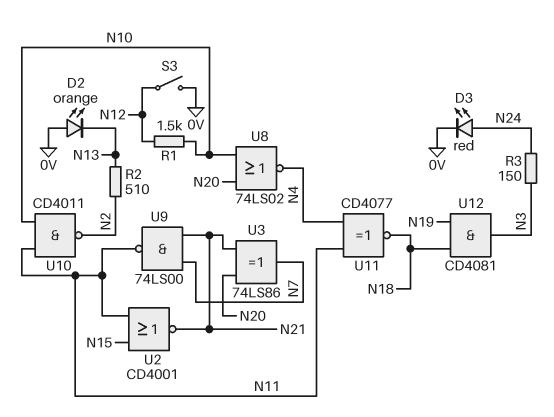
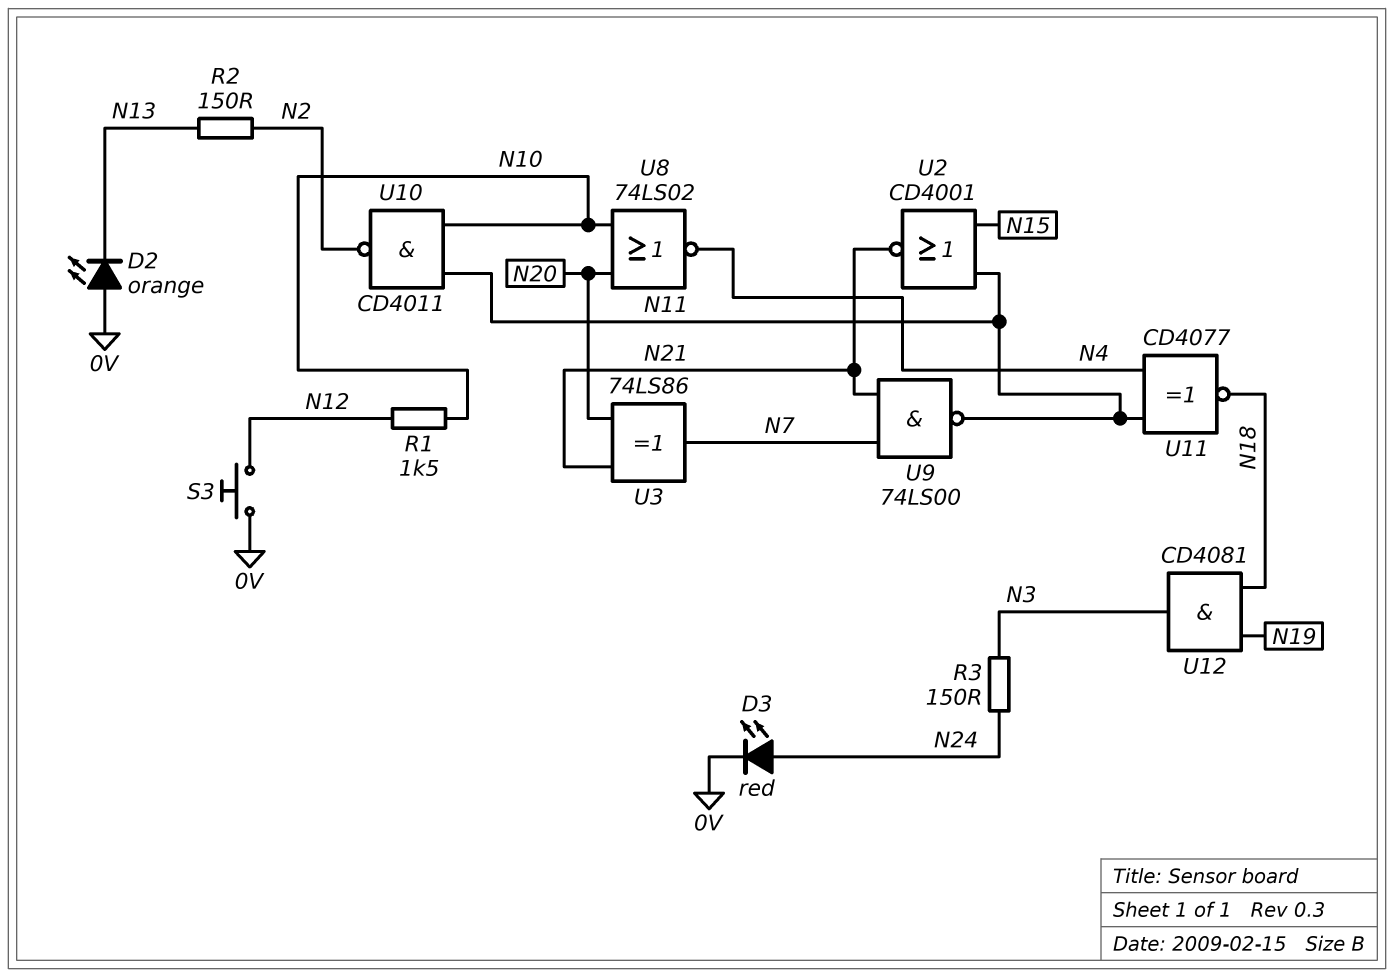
R2: 510 (N2, N13) -> 150 (N2, N13)
S3: switch (0V, N12) -> button (0V, N12)

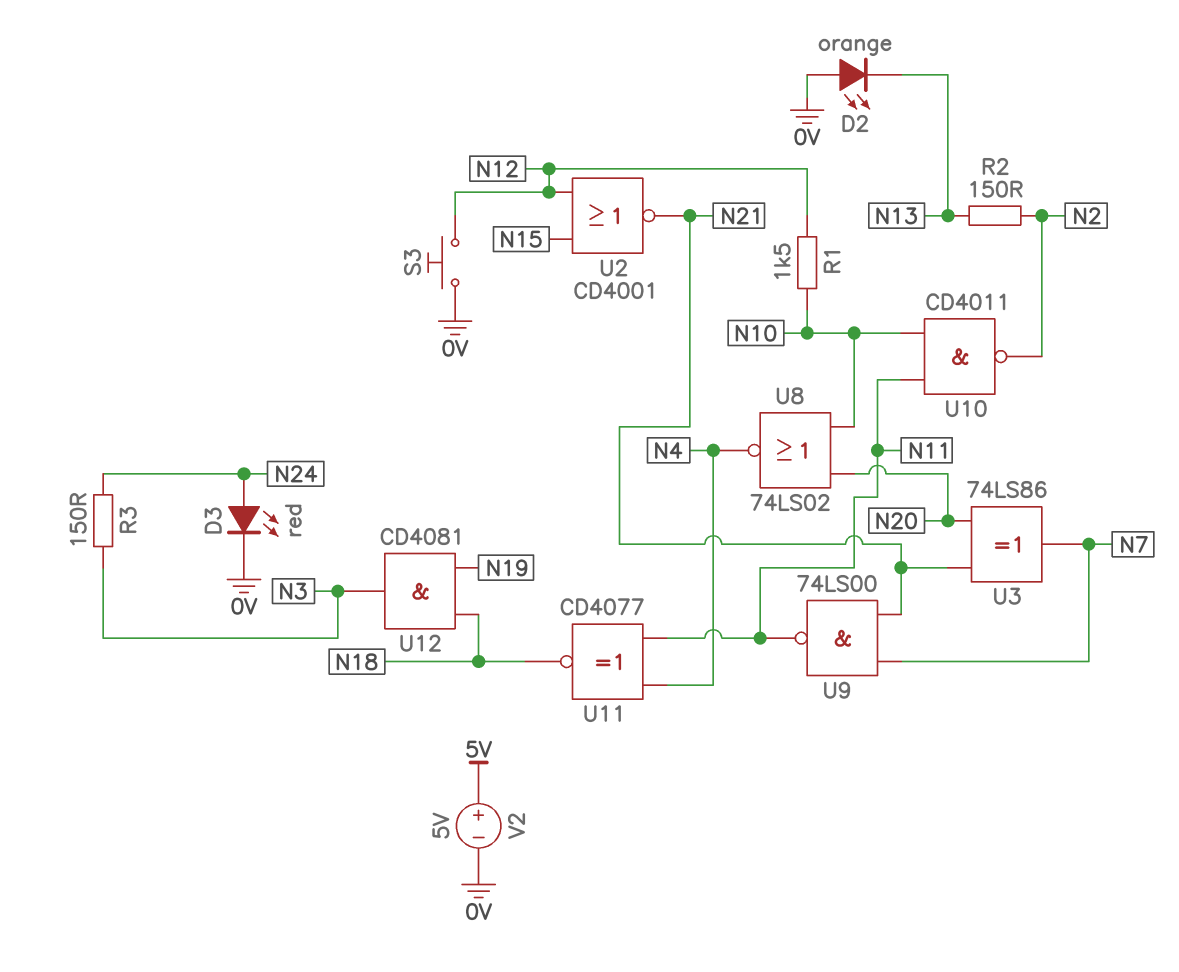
U2: NOR CD4001 (in N11, in N15, out N21) -> NOR CD4001 (in N12, in N15, out N21)
V2: none -> 5V (plus 5V, minus 0V)

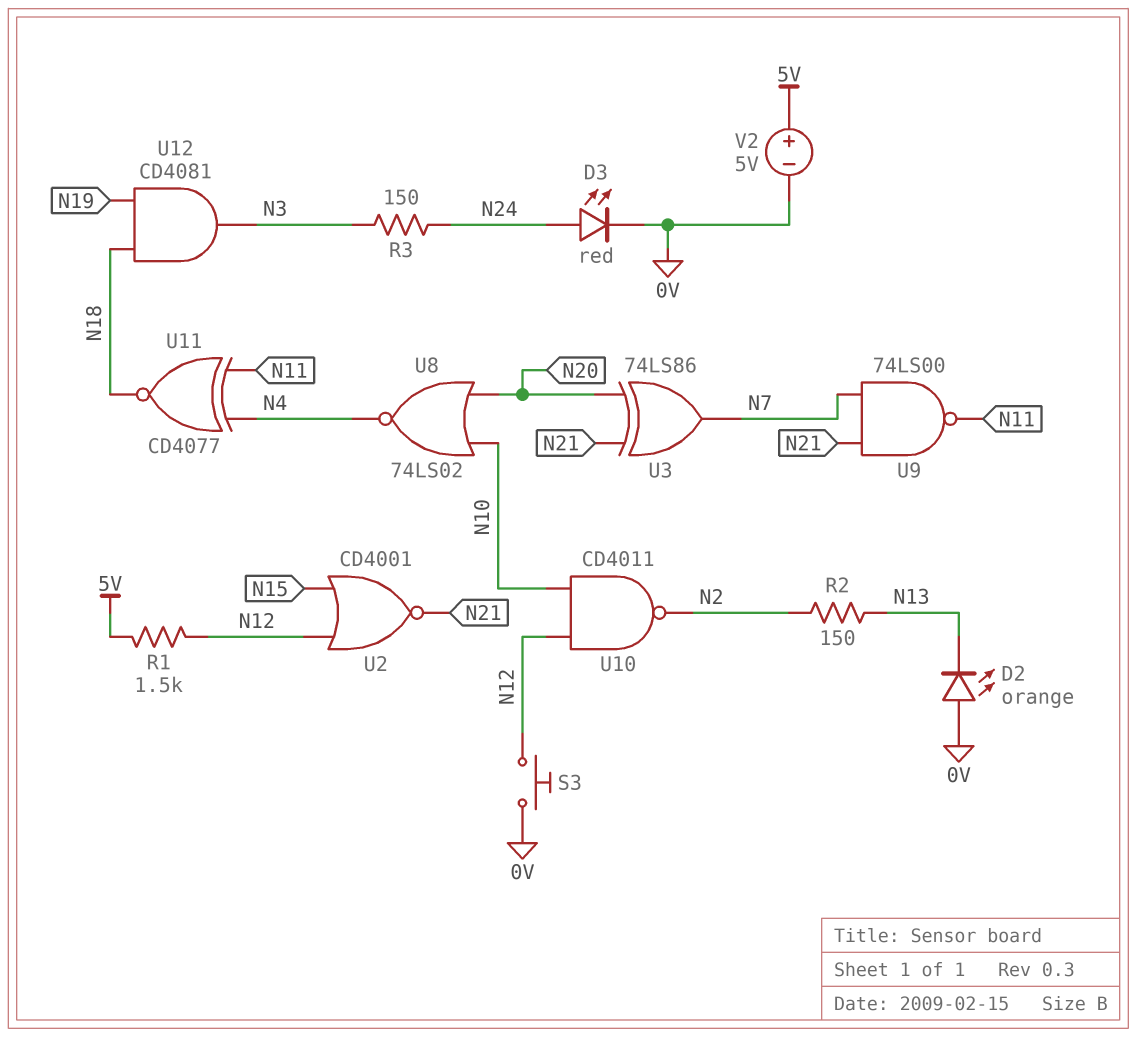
R1: 1.5k (N10, N12) -> 1.5k (5V, N12)
U10: NAND CD4011 (in N10, in N11, out N2) -> NAND CD4011 (in N10, in N12, out N2)

